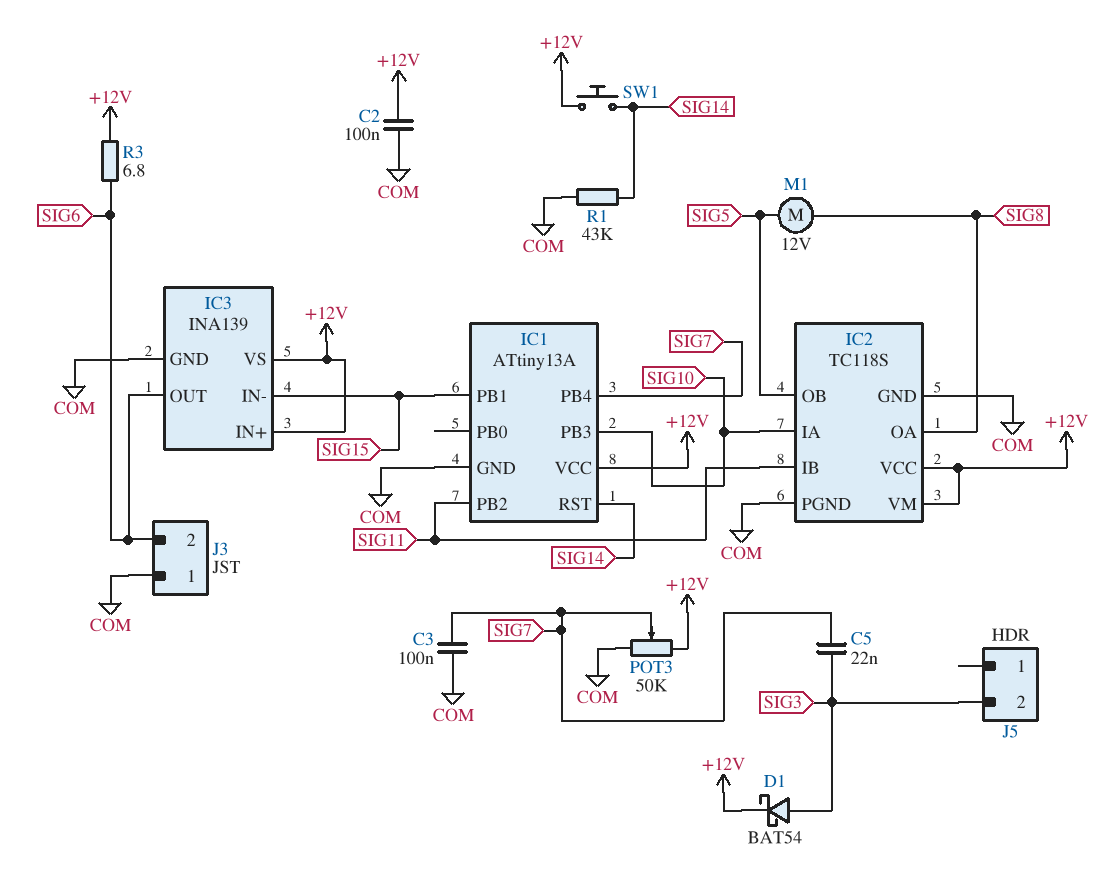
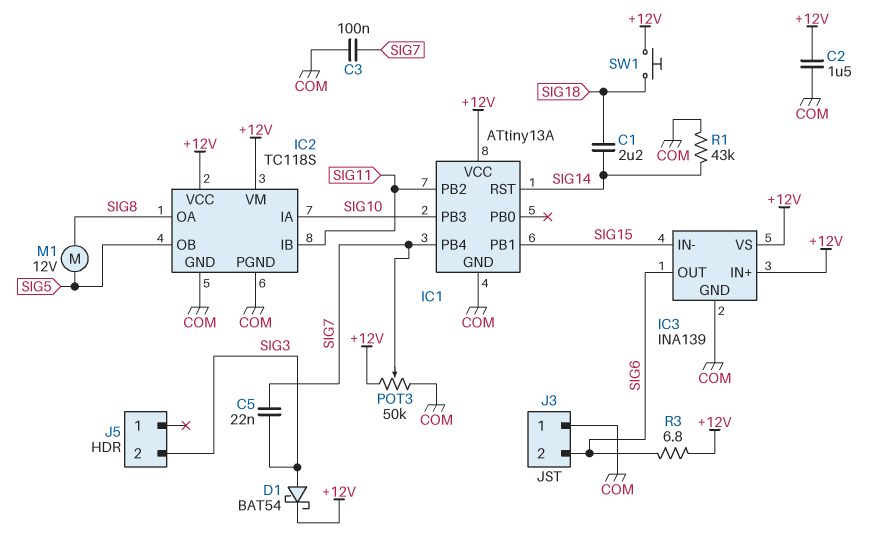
C1: none -> 2.2uF (SIG14, SIG18)
C2: 100nF (+12V, COM) -> 1.5uF (+12V, COM)
SW1: button (+12V, SIG14) -> button (+12V, SIG18)

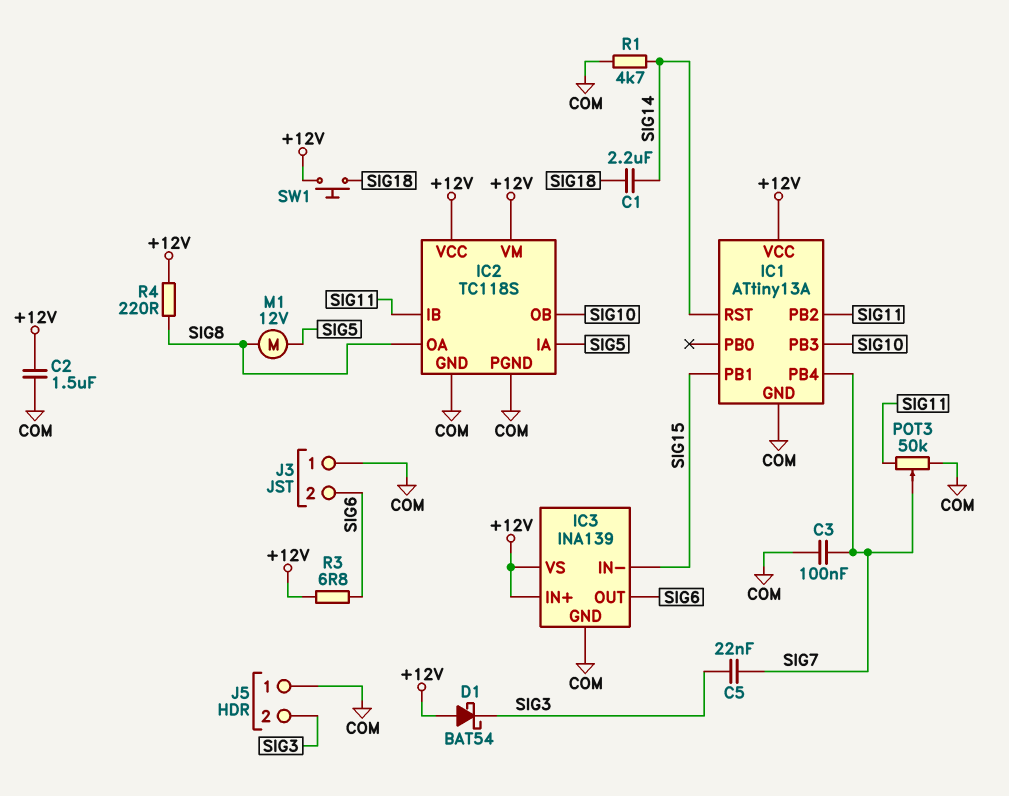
D1: schottky BAT54 (A SIG3, K +12V) -> schottky BAT54 (A +12V, K SIG3)
IC2 pin IA: SIG10 -> SIG5
IC2 pin OB: SIG5 -> SIG10
J5 pin 1: none -> COM
POT3: 50k (+12V, COM, wiper SIG7) -> 50k (COM, SIG11, wiper SIG7)
R1: 43k (COM, SIG14) -> 4.7k (COM, SIG14)
R4: none -> 220 (+12V, SIG8)

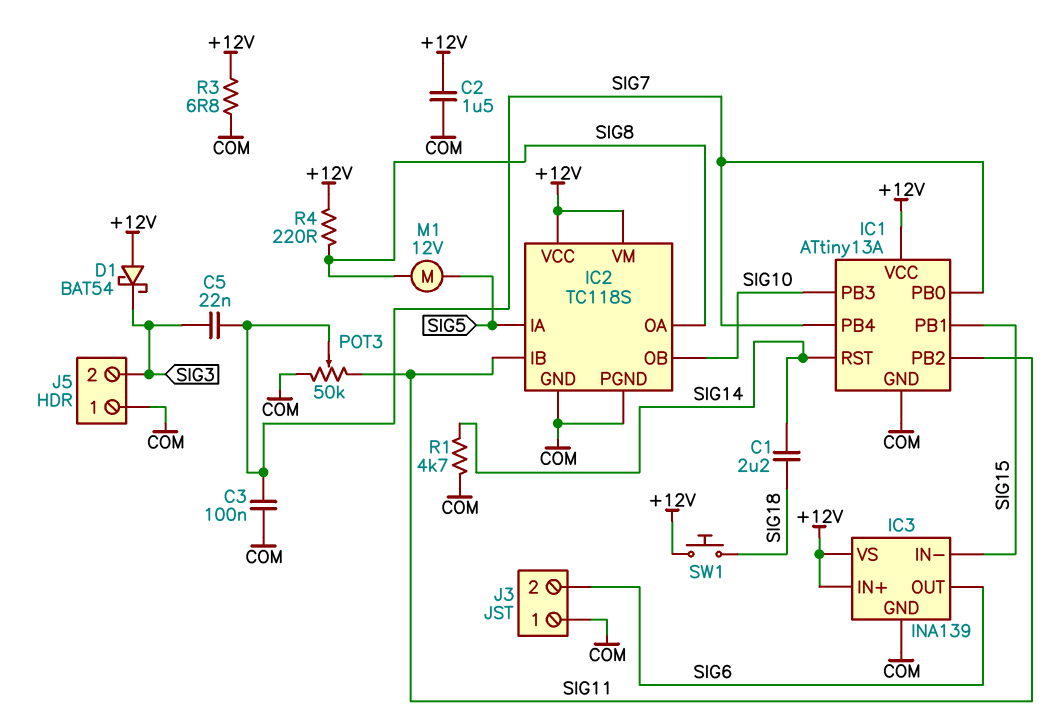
IC1 pin PB0: none -> SIG7
R3: 6.8 (+12V, SIG6) -> 6.8 (+12V, COM)

